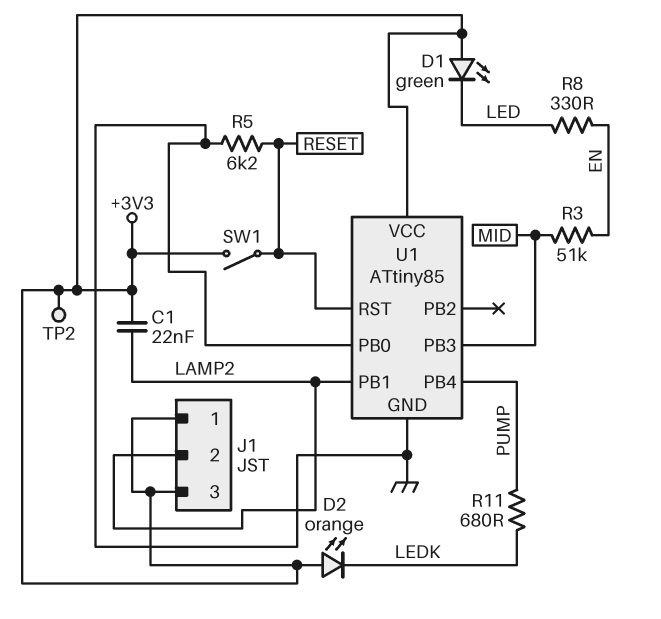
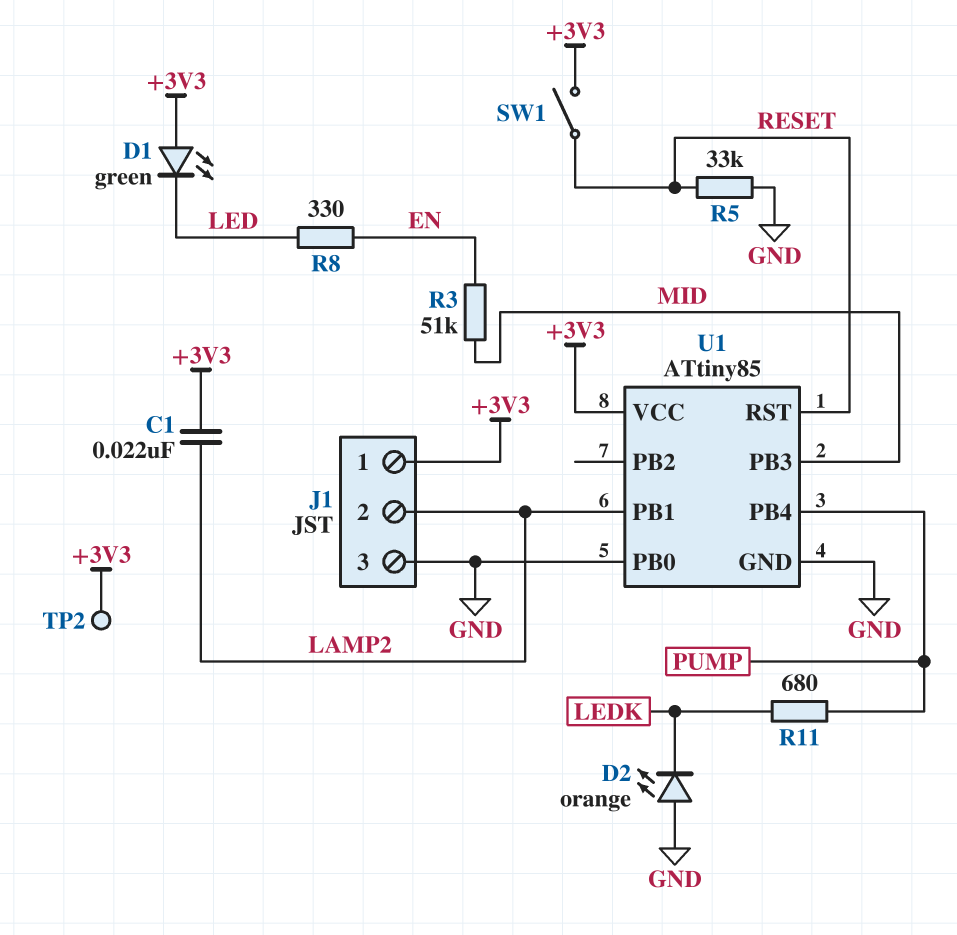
D2: LED orange (A +3V3, K LEDK) -> LED orange (A GND, K LEDK)
J1 pin 3: +3V3 -> GND
R5: 6.2k (GND, RESET) -> 33k (GND, RESET)

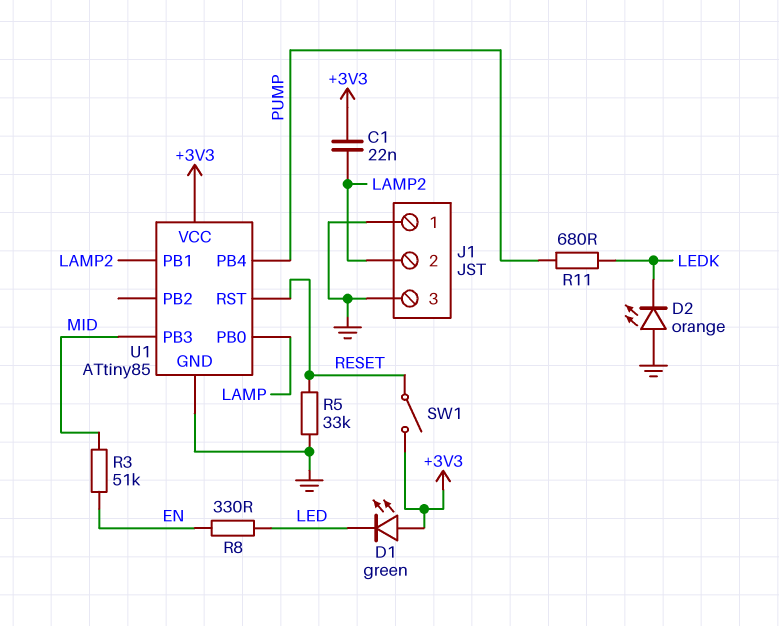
J1 pin 1: +3V3 -> GND
TP2: test point (+3V3) -> none
U1 pin PB0: GND -> LAMP

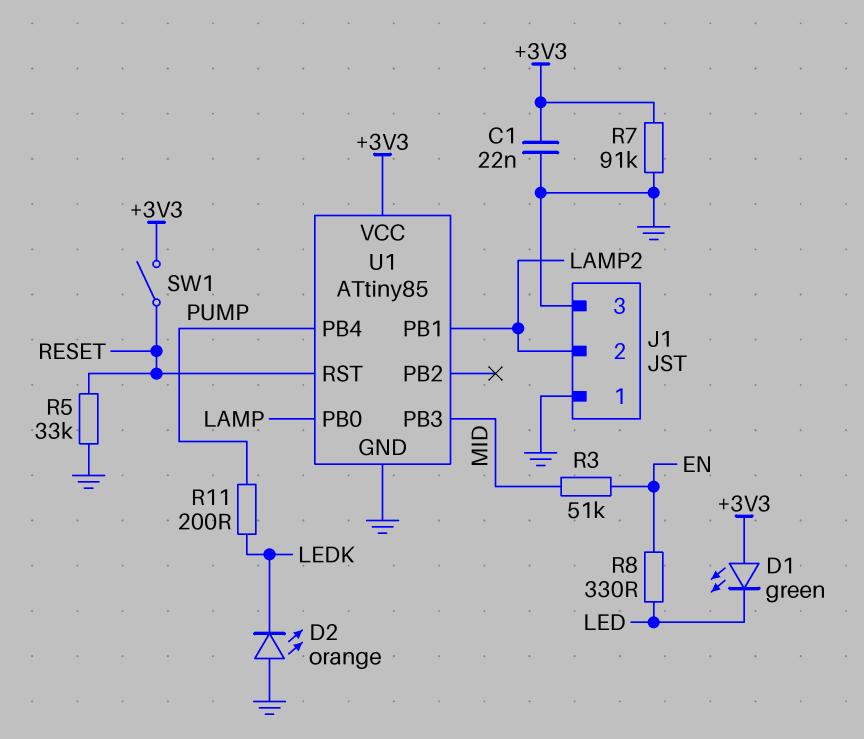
C1: 22nF (+3V3, LAMP2) -> 22nF (+3V3, GND)
R7: none -> 91k (+3V3, GND)
R11: 680 (LEDK, PUMP) -> 200 (LEDK, PUMP)

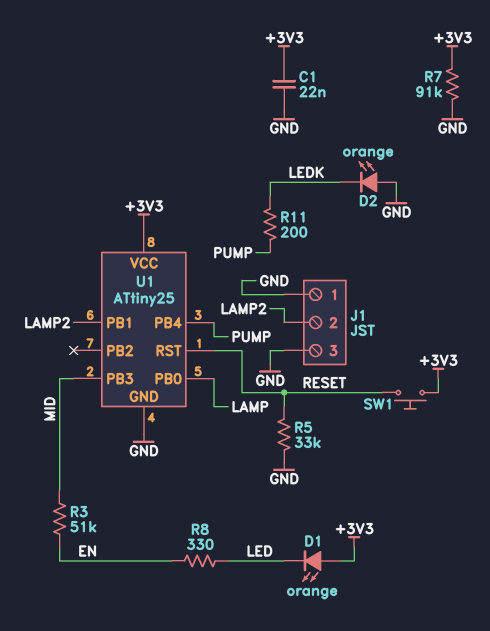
D1: LED green (A +3V3, K LED) -> LED orange (A +3V3, K LED)
SW1: switch (+3V3, RESET) -> button (+3V3, RESET)
U1: ATtiny85 -> ATtiny25

